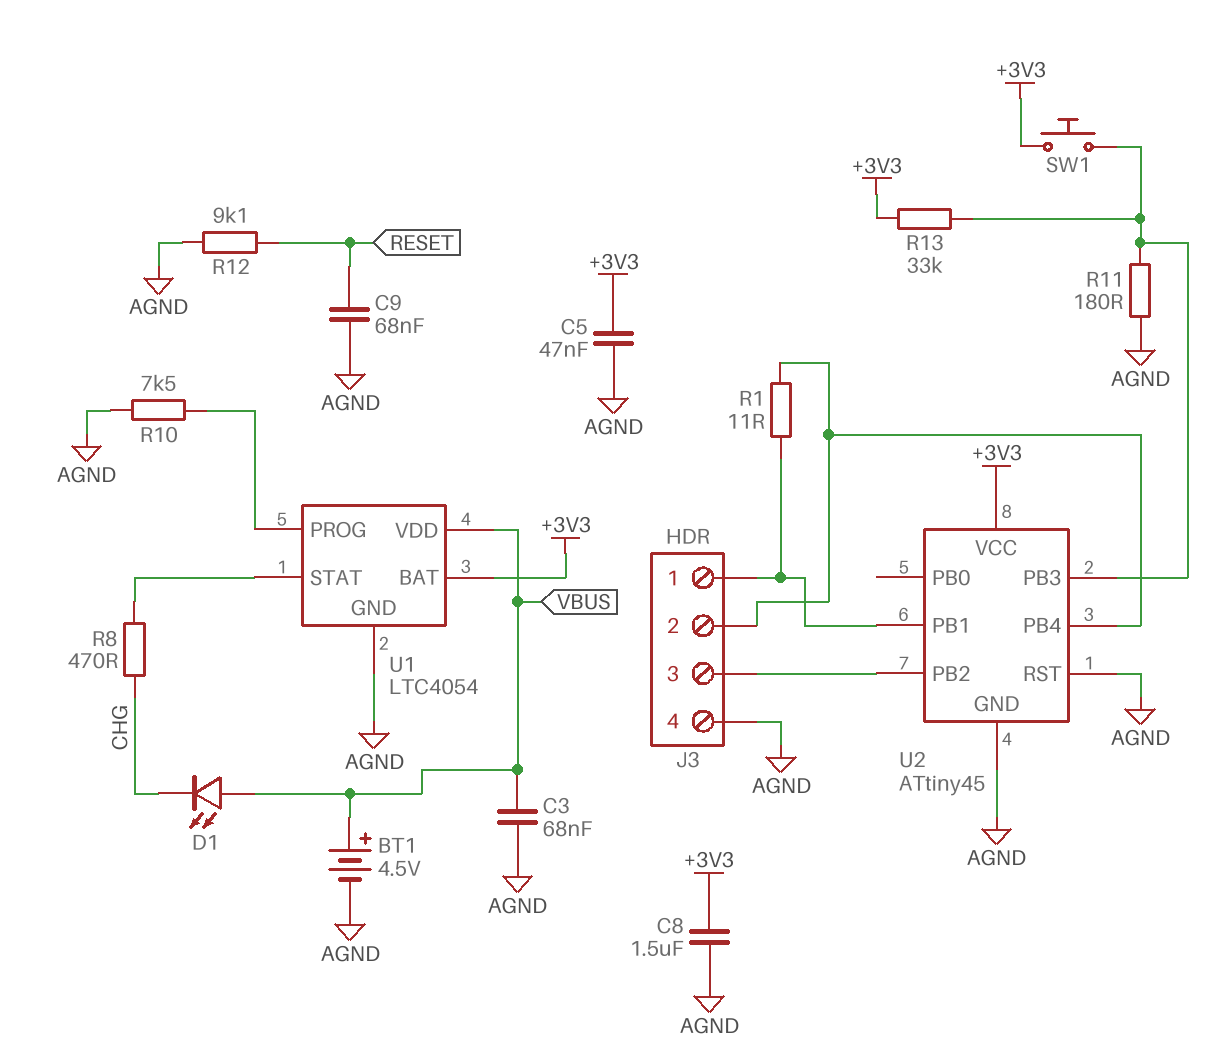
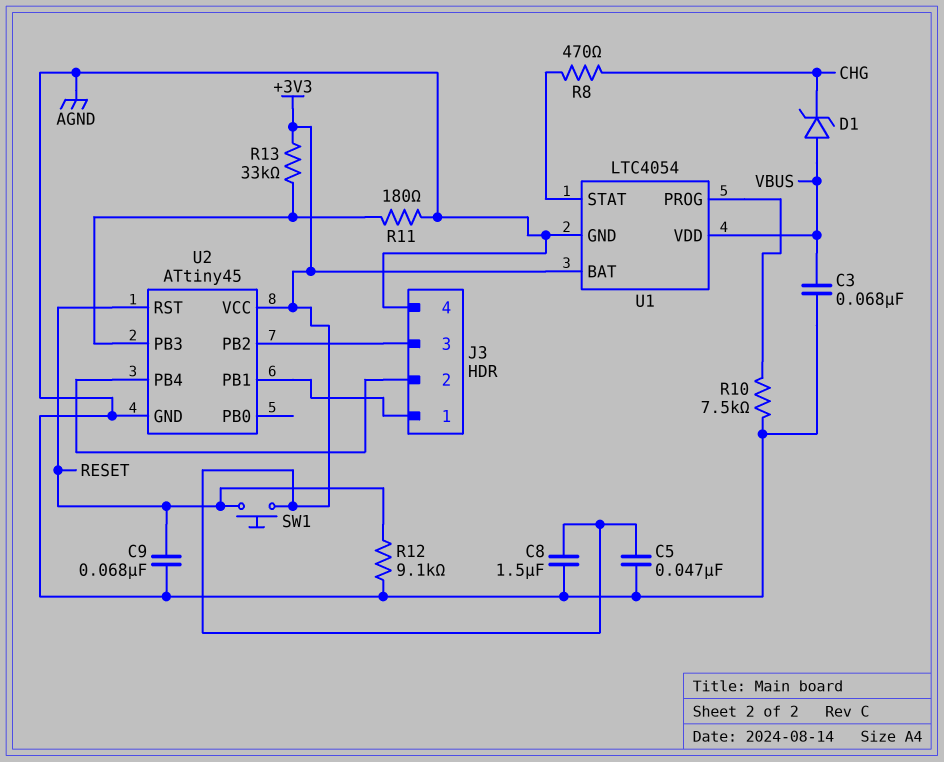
BT1: 4.5V (plus VBUS, minus AGND) -> none
D1: LED (A VBUS, K CHG) -> zener (A VBUS, K CHG)
R1: 11 (J3/1, J3/2) -> none
SW1: button (+3V3, U2/PB3) -> button (+3V3, RESET)
U2 pin RST: AGND -> RESET

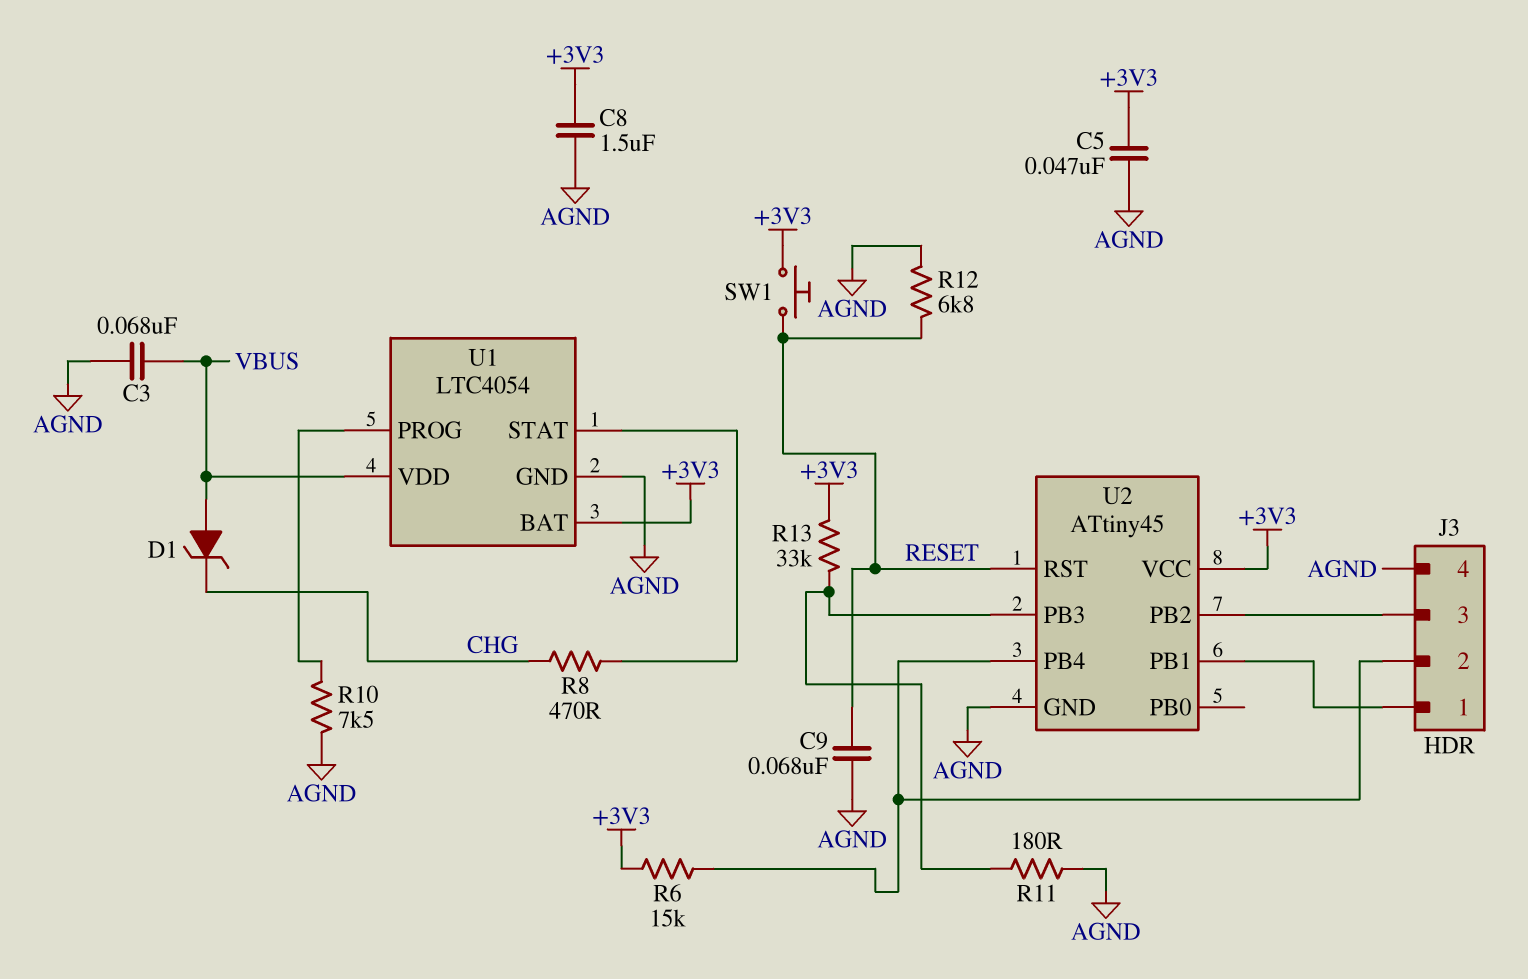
R6: none -> 15k (+3V3, J3/2)
R12: 9.1k (AGND, RESET) -> 6.8k (AGND, RESET)

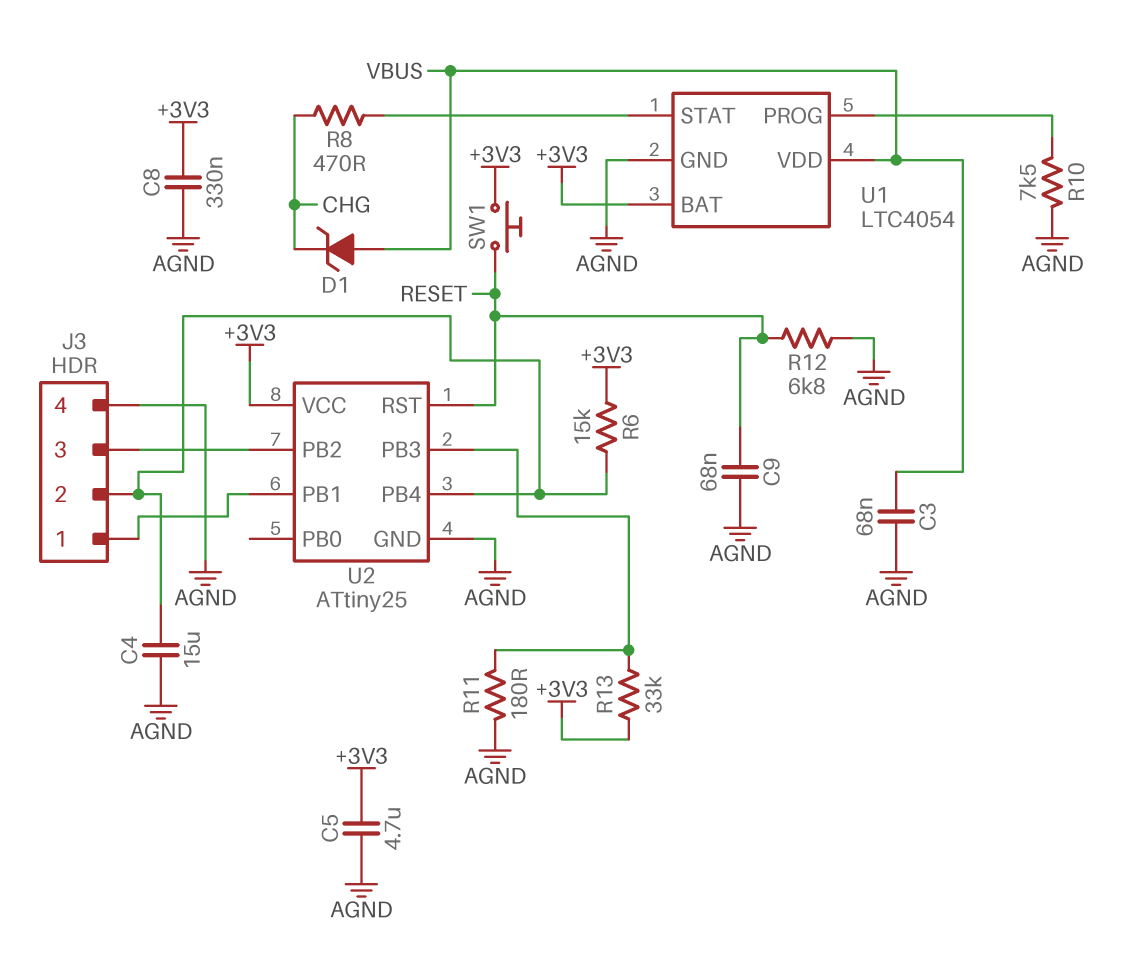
C4: none -> 15uF (AGND, J3/2)
C5: 47nF (+3V3, AGND) -> 4.7uF (+3V3, AGND)
C8: 1.5uF (+3V3, AGND) -> 330nF (+3V3, AGND)
U2: ATtiny45 -> ATtiny25

